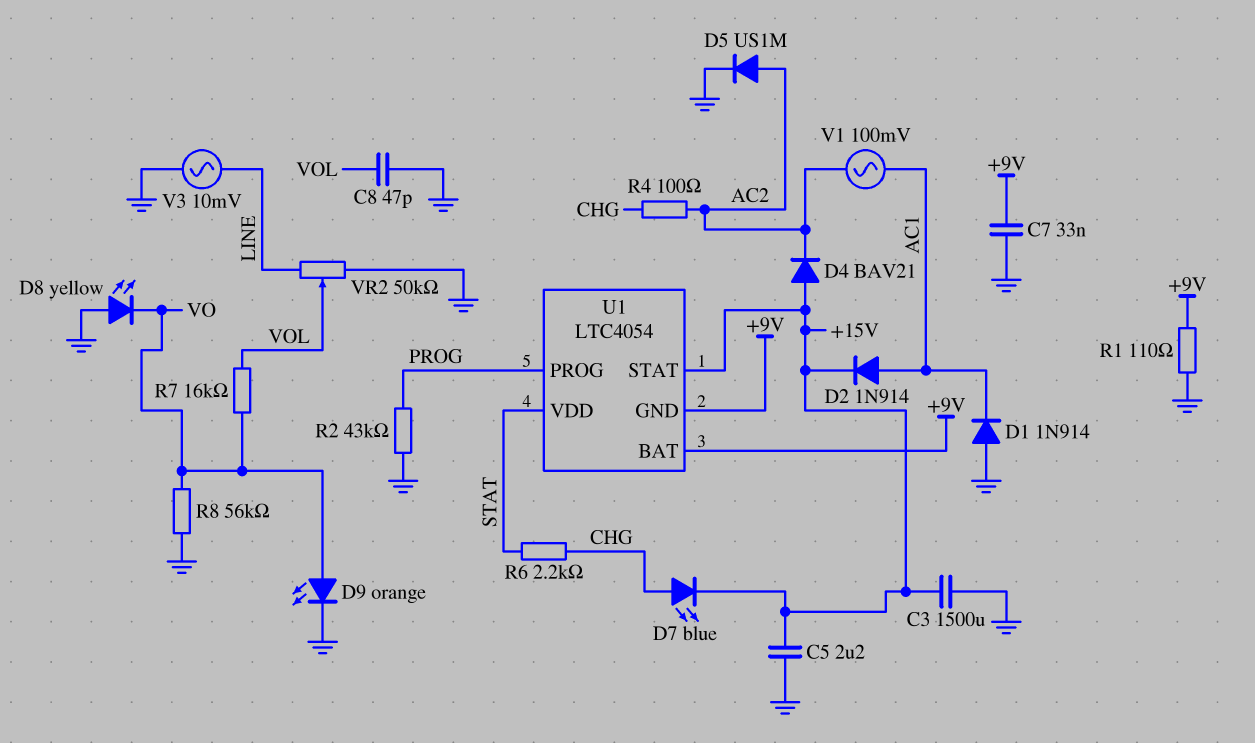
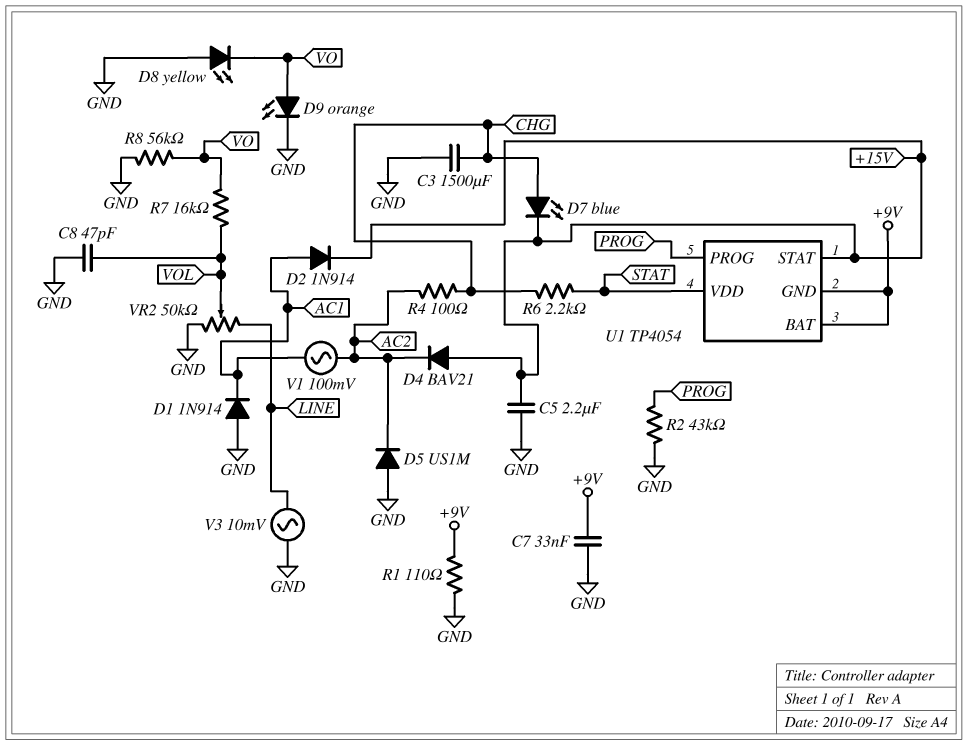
C3: 1500uF (+15V, GND) -> 1500uF (CHG, GND)
D5: diode US1M (A AC2, K GND) -> diode US1M (A GND, K AC2)
U1: LTC4054 -> TP4054

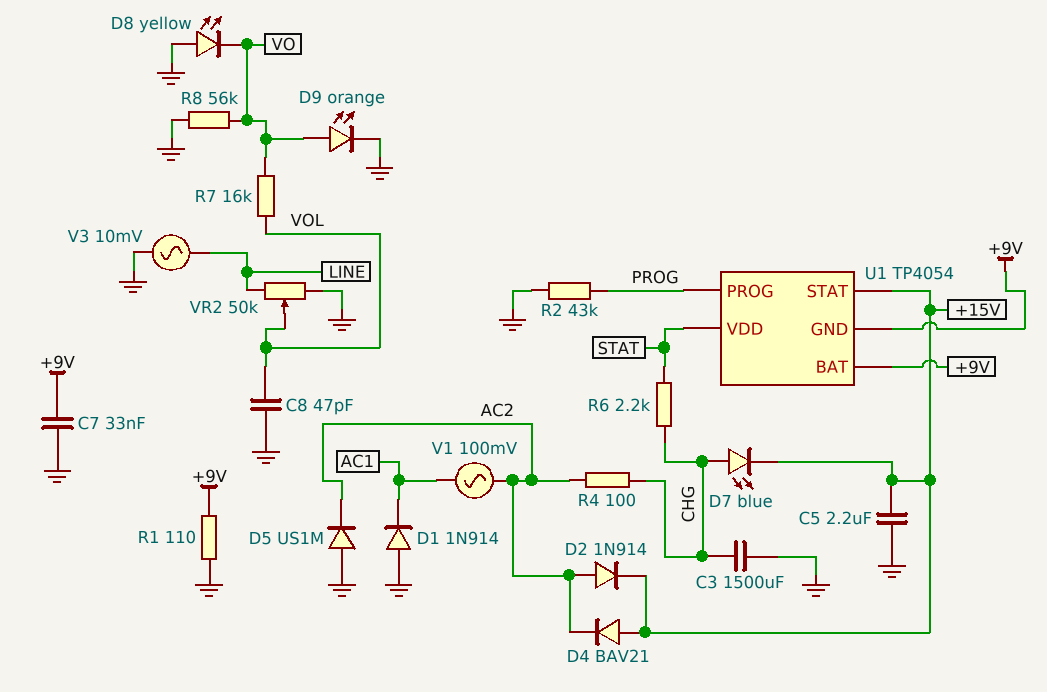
D2: diode 1N914 (A AC1, K +15V) -> diode 1N914 (A AC2, K +15V)

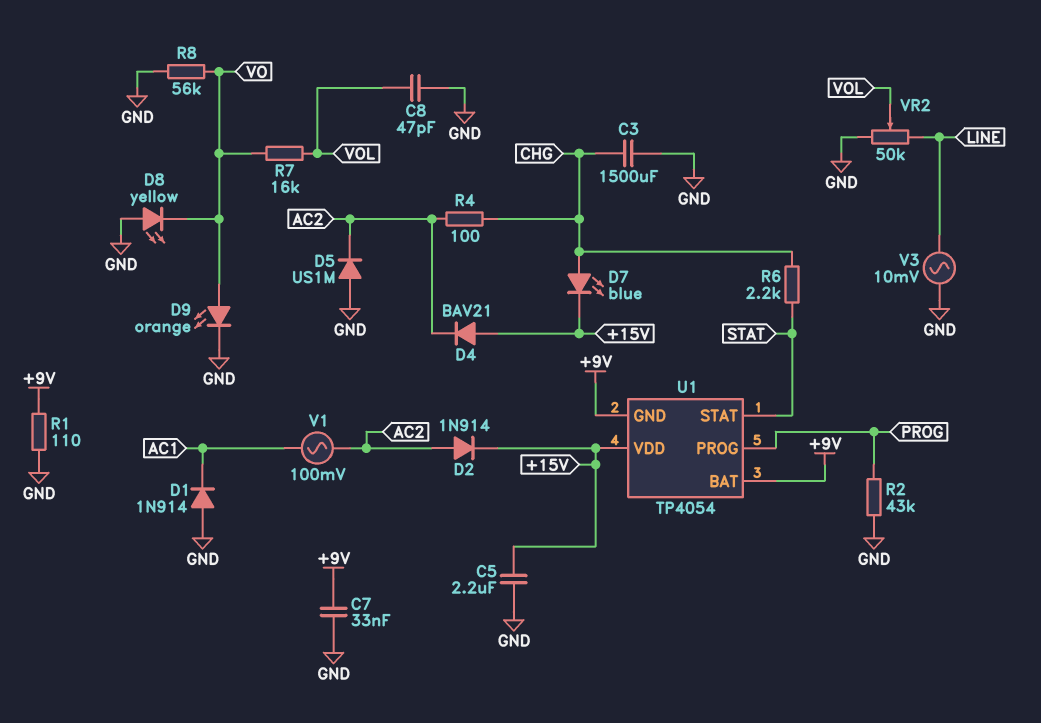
U1 pin STAT: +15V -> STAT
U1 pin VDD: STAT -> +15V

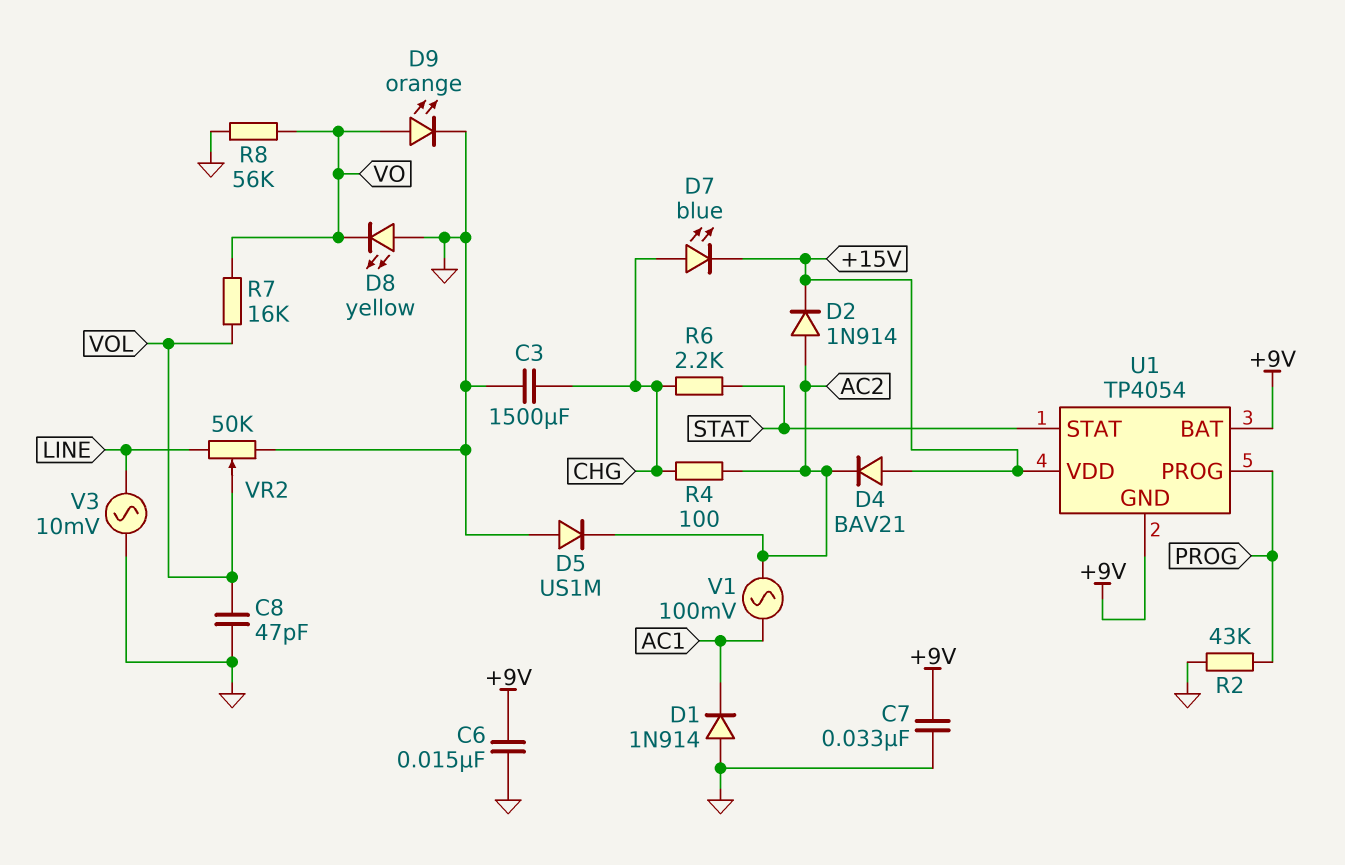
C5: 2.2uF (+15V, GND) -> none
C6: none -> 15nF (+9V, GND)
R1: 110 (+9V, GND) -> none

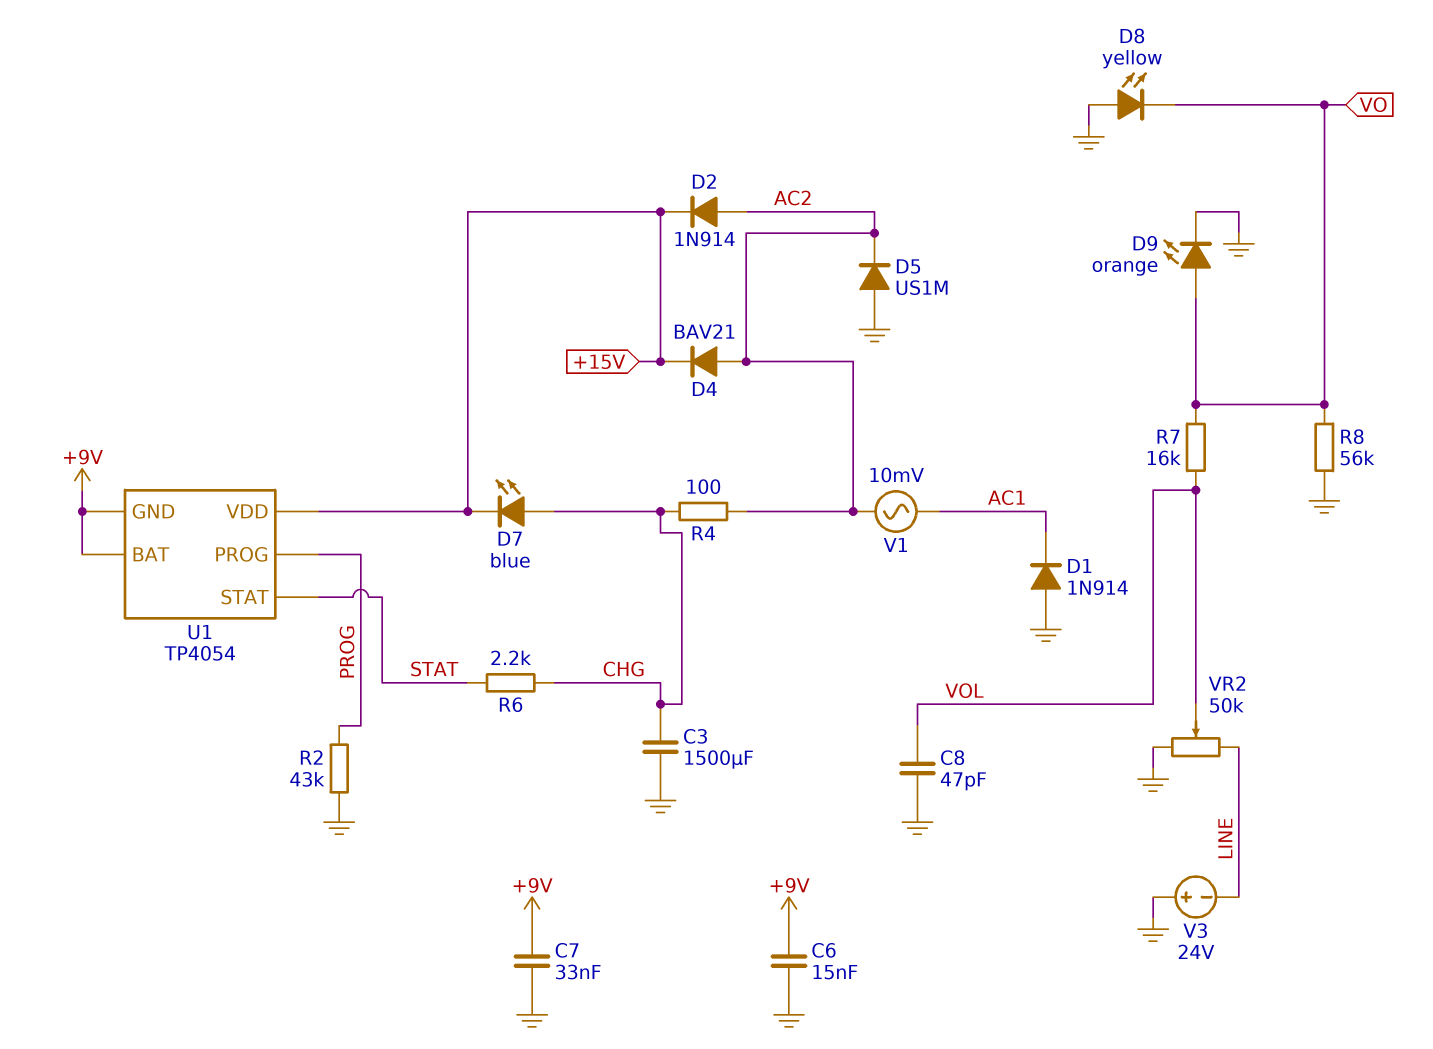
D4: diode BAV21 (A +15V, K AC2) -> diode BAV21 (A AC2, K +15V)
V1: AC 100mV (AC1, AC2) -> AC 10mV (AC1, AC2)
V3: AC 10mV (GND, LINE) -> 24V (plus GND, minus LINE)

